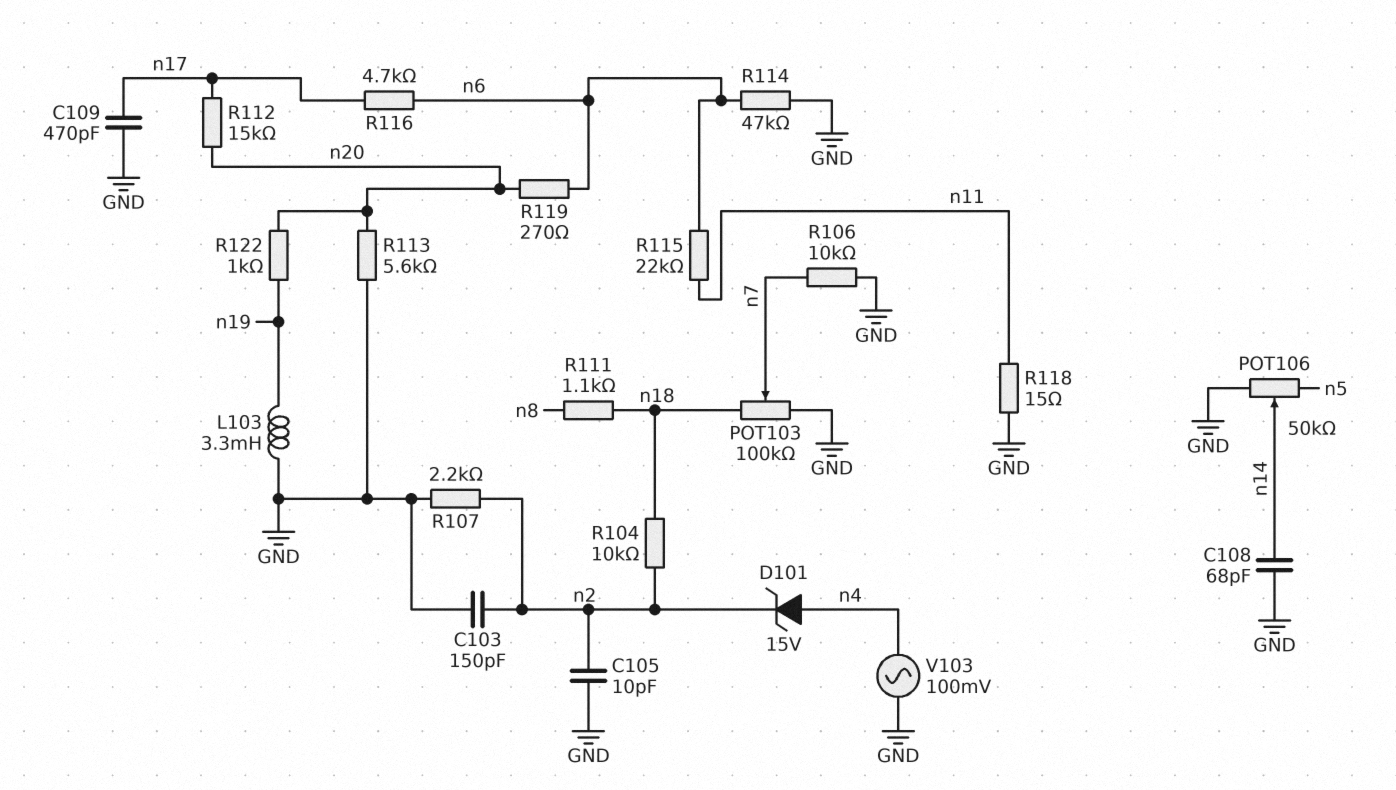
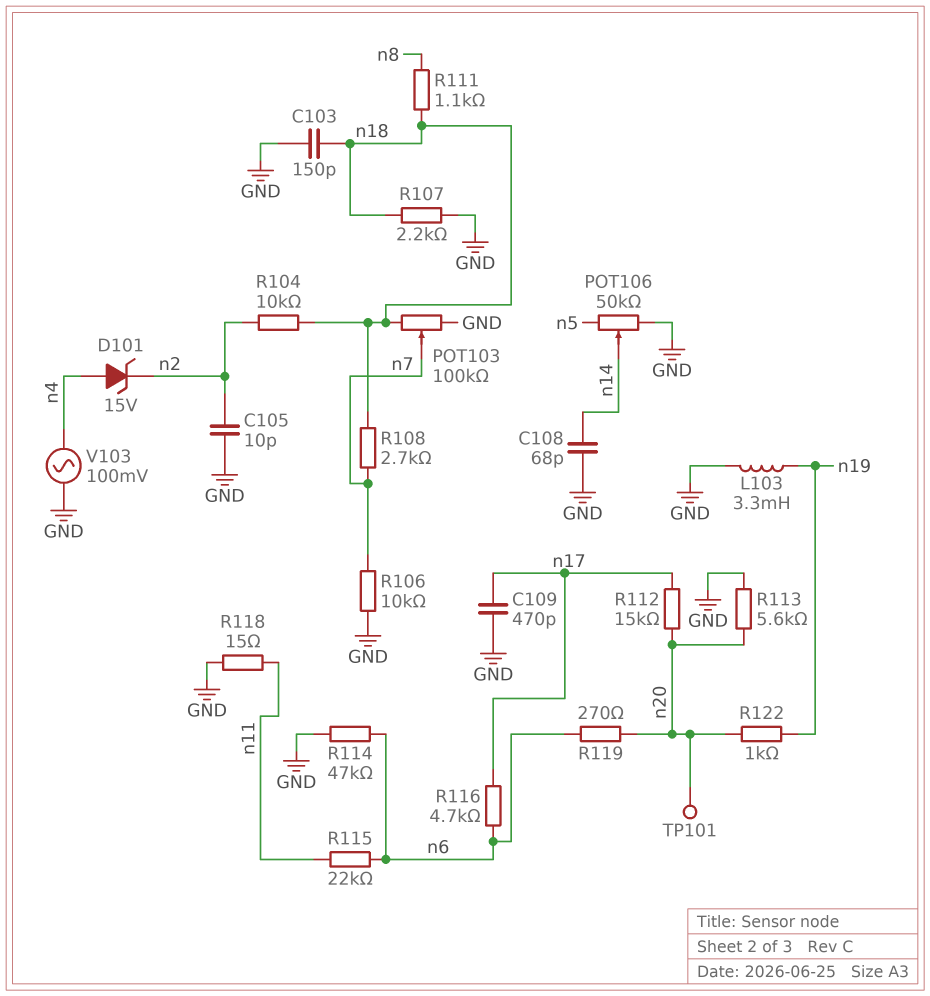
C103: 150pF (GND, n2) -> 150pF (GND, n18)
R107: 2.2k (GND, n2) -> 2.2k (GND, n18)
R108: none -> 2.7k (n7, n18)
TP101: none -> test point (n20)

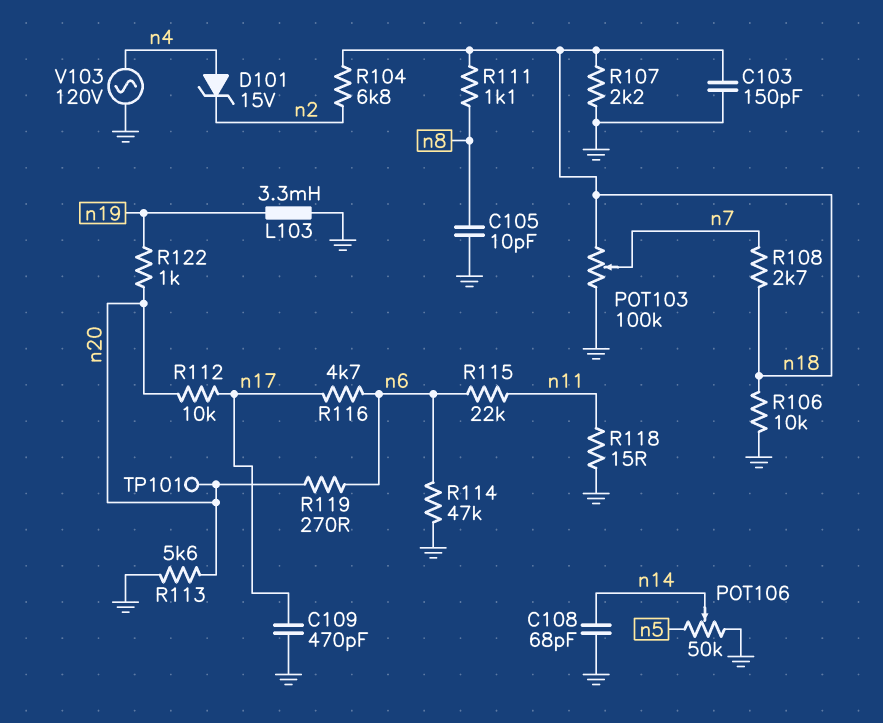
C105: 10pF (GND, n2) -> 10pF (GND, n8)
R104: 10k (n2, n18) -> 6.8k (n2, n18)
R106: 10k (GND, n7) -> 10k (GND, n18)
R112: 15k (n17, n20) -> 10k (n17, n20)
V103: AC 100mV (GND, n4) -> AC 120V (GND, n4)

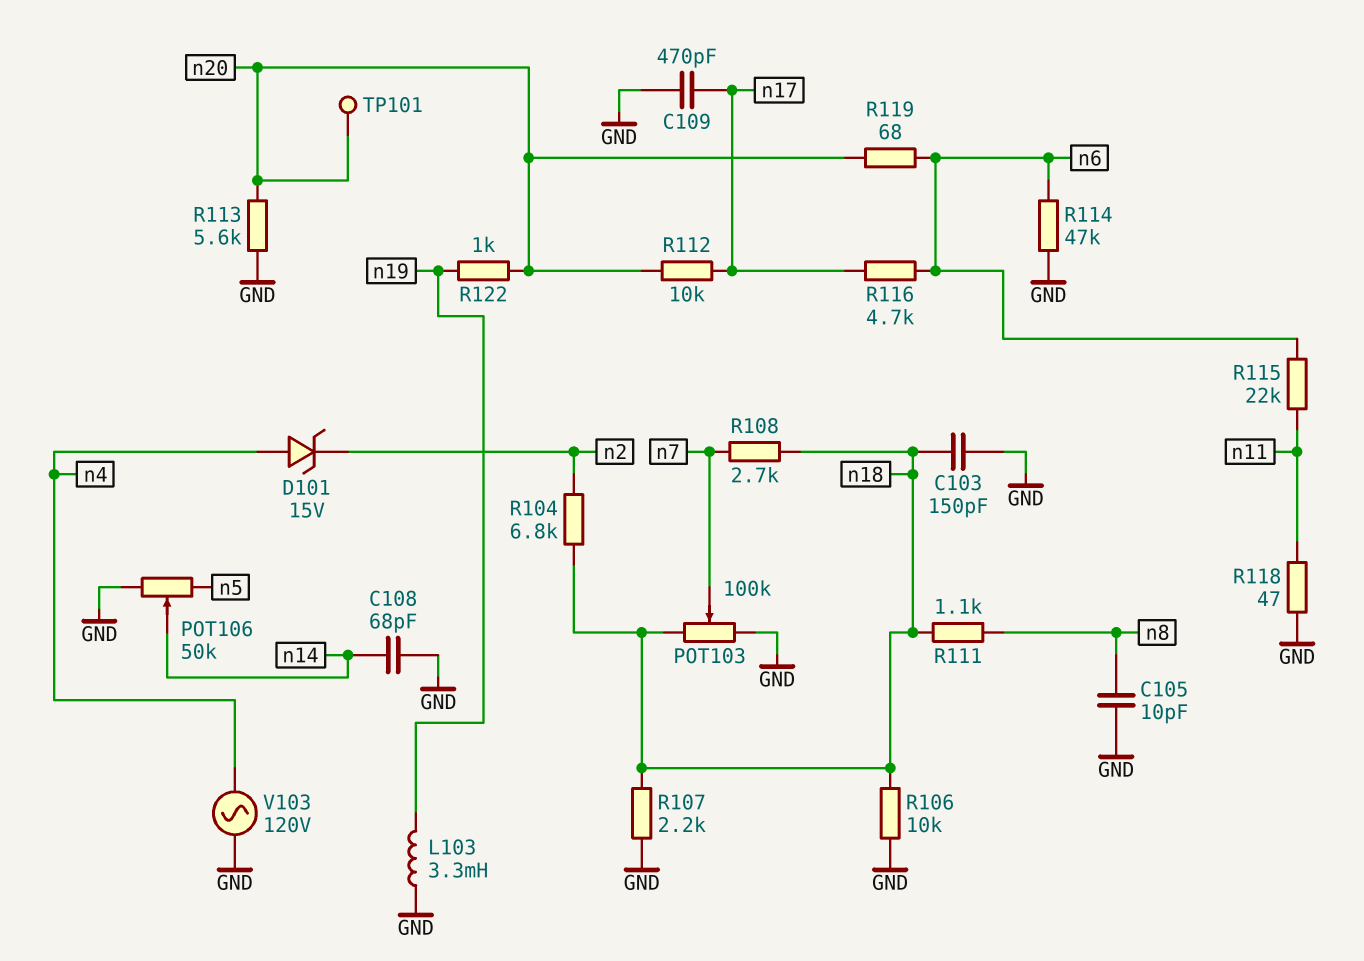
R118: 15 (GND, n11) -> 47 (GND, n11)
R119: 270 (n6, n20) -> 68 (n6, n20)

